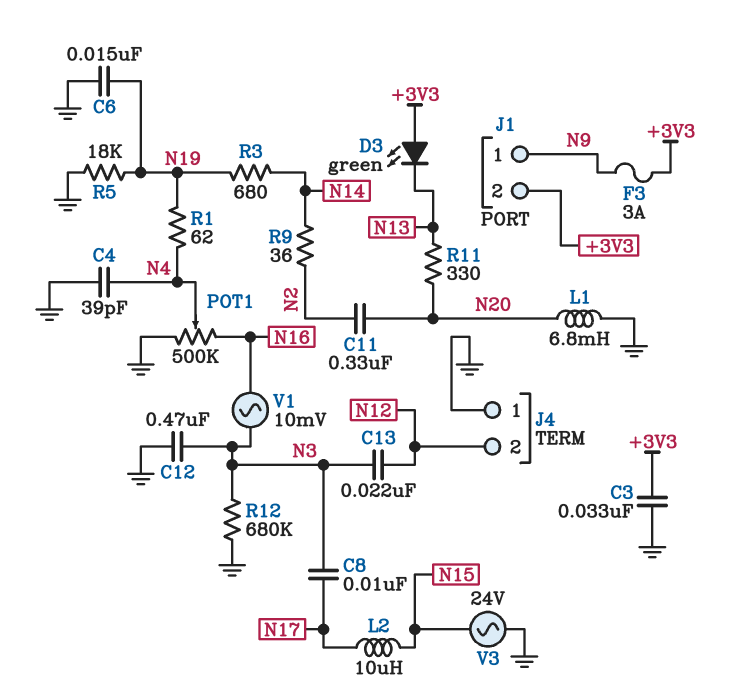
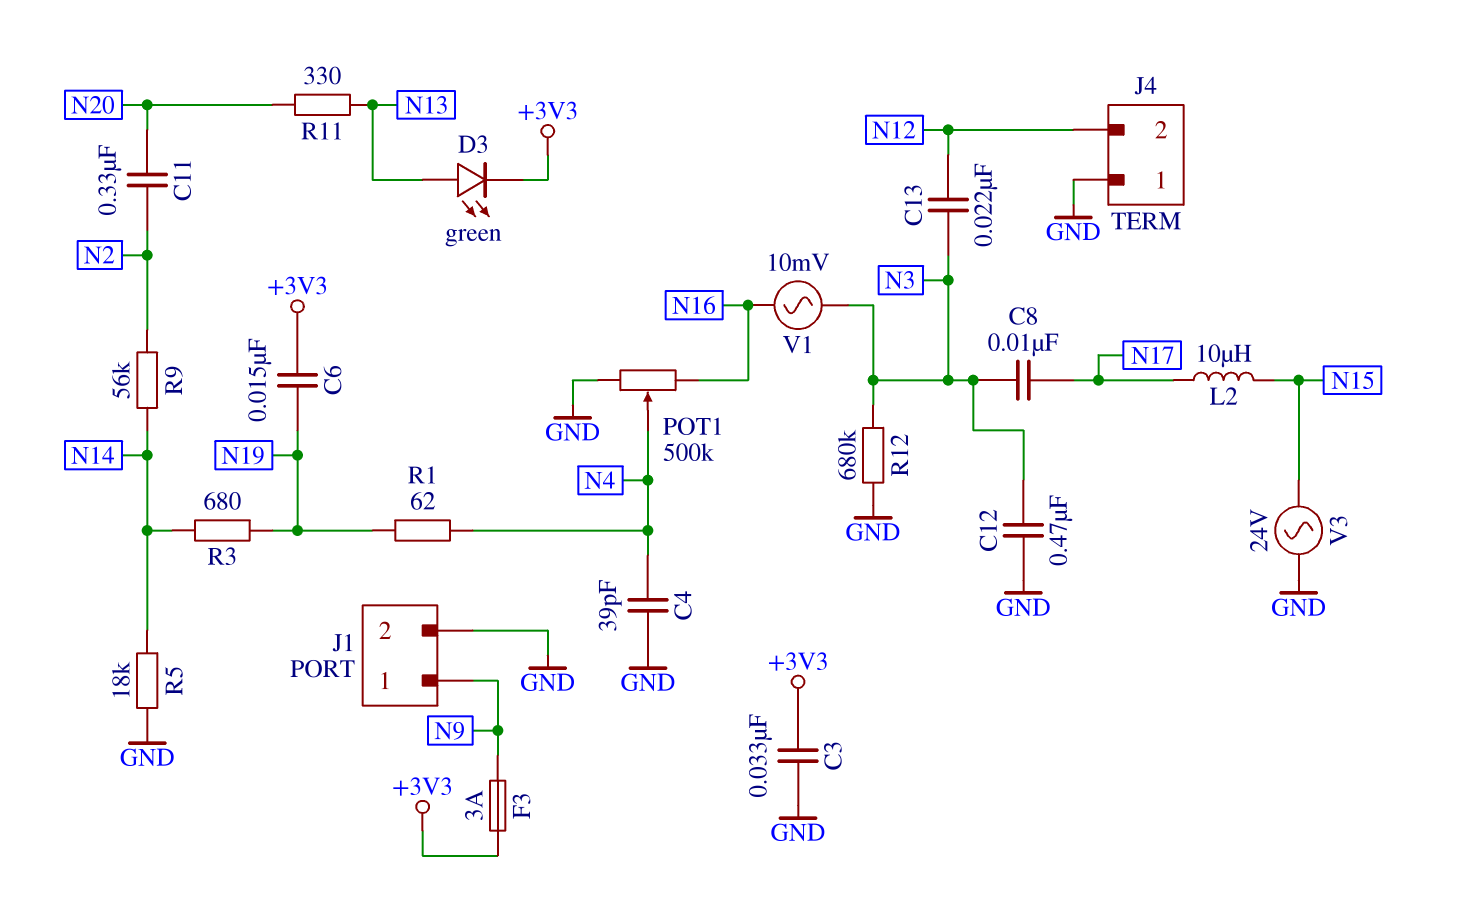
C6: 15nF (GND, N19) -> 15nF (+3V3, N19)
D3: LED green (A +3V3, K N13) -> LED green (A N13, K +3V3)
J1 pin 2: +3V3 -> GND
L1: 6.8mH (GND, N20) -> none
R5: 18k (GND, N19) -> 18k (GND, N14)
R9: 36 (N2, N14) -> 56k (N2, N14)

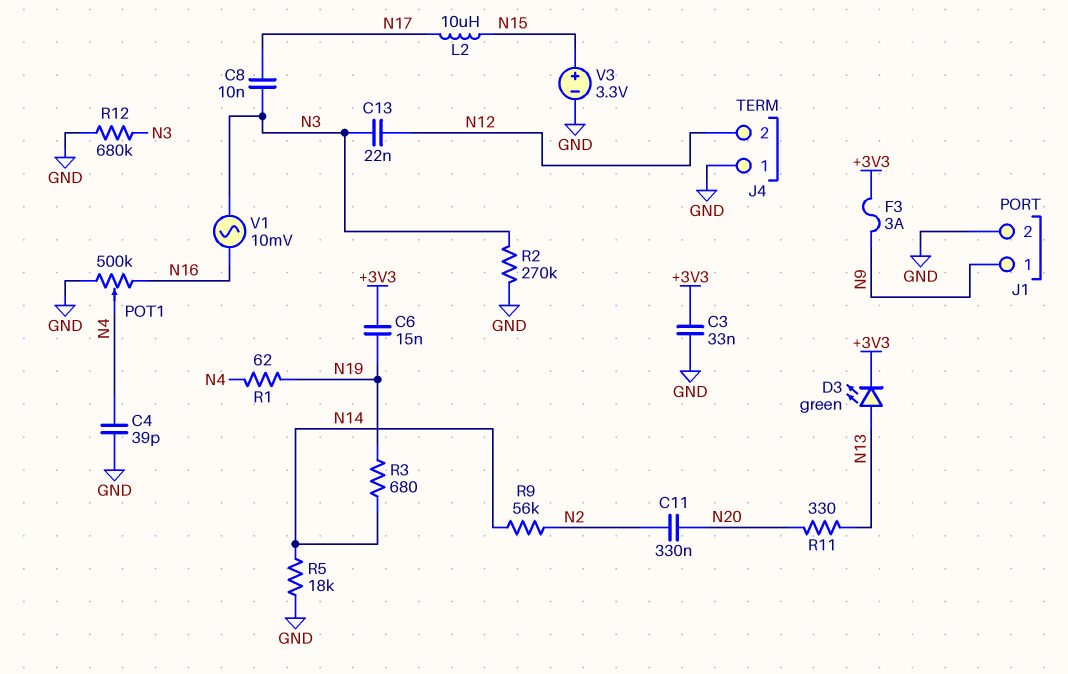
C12: 470nF (GND, N3) -> none
R2: none -> 270k (GND, N3)
V3: AC 24V (GND, N15) -> 3.3V (plus N15, minus GND)

